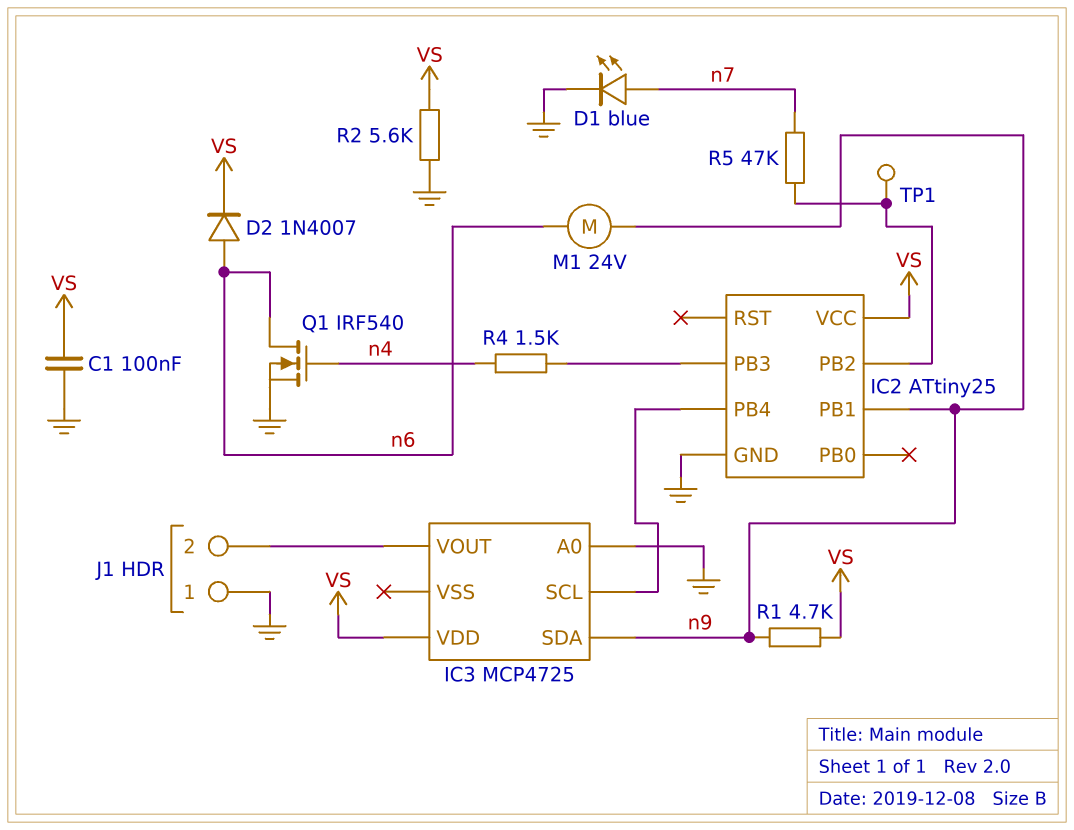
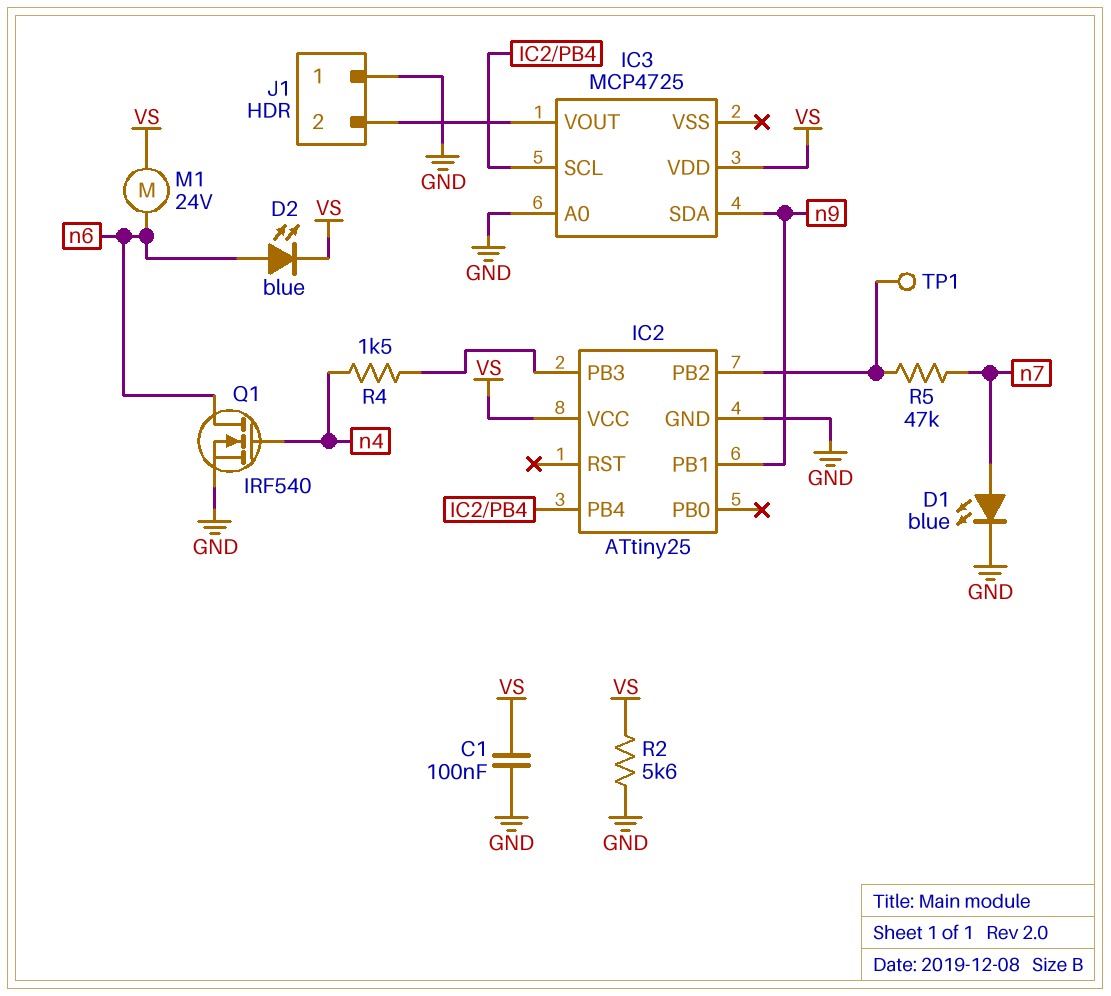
D2: diode 1N4007 (A n6, K VS) -> LED blue (A n6, K VS)
M1: motor 24V (n6, n9) -> motor 24V (VS, n6)
R1: 4.7k (VS, n9) -> none

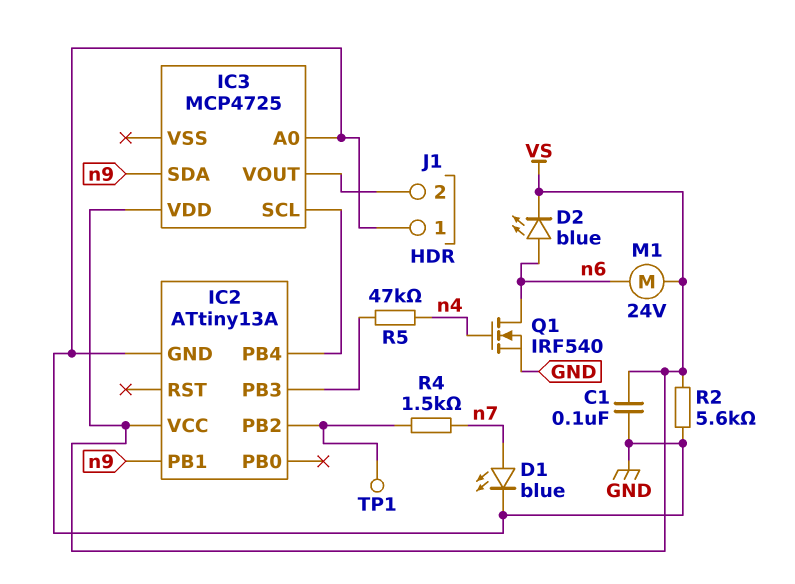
IC2: ATtiny25 -> ATtiny13A
R4: 1.5k (IC2/PB3, n4) -> 1.5k (IC2/PB2, n7)
R5: 47k (IC2/PB2, n7) -> 47k (IC2/PB3, n4)

